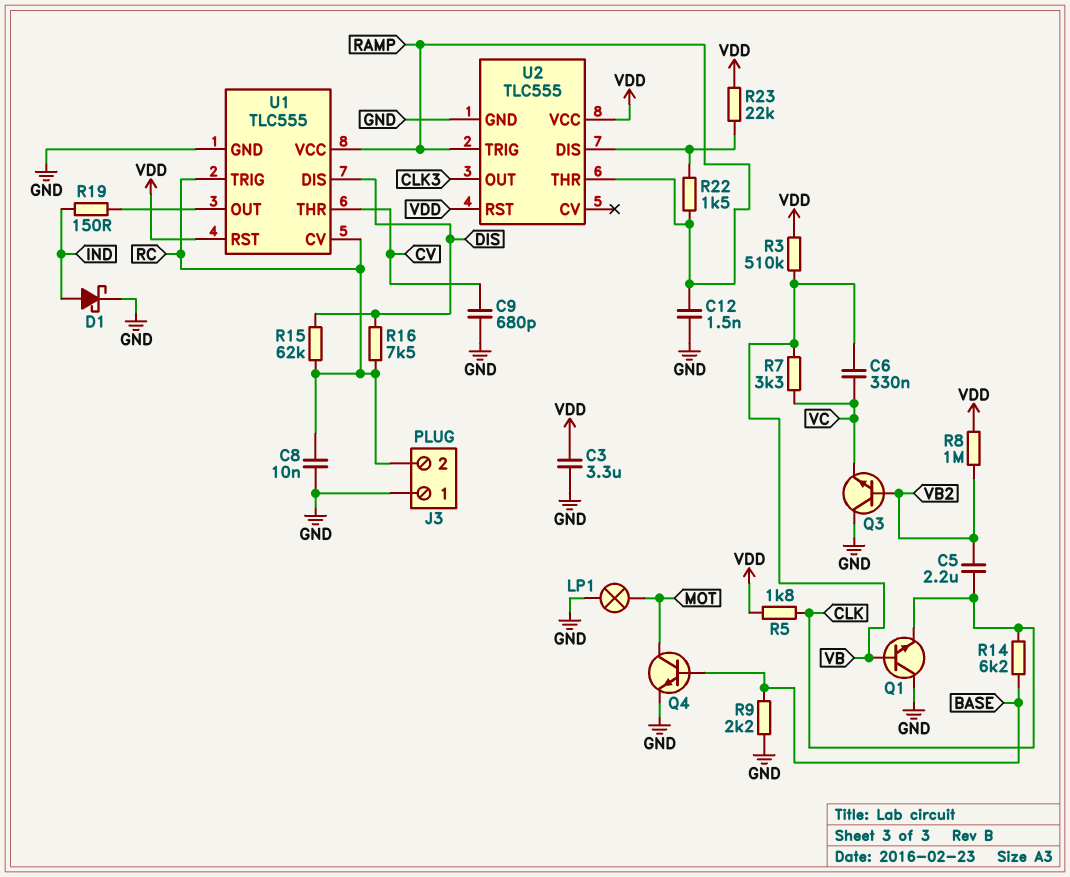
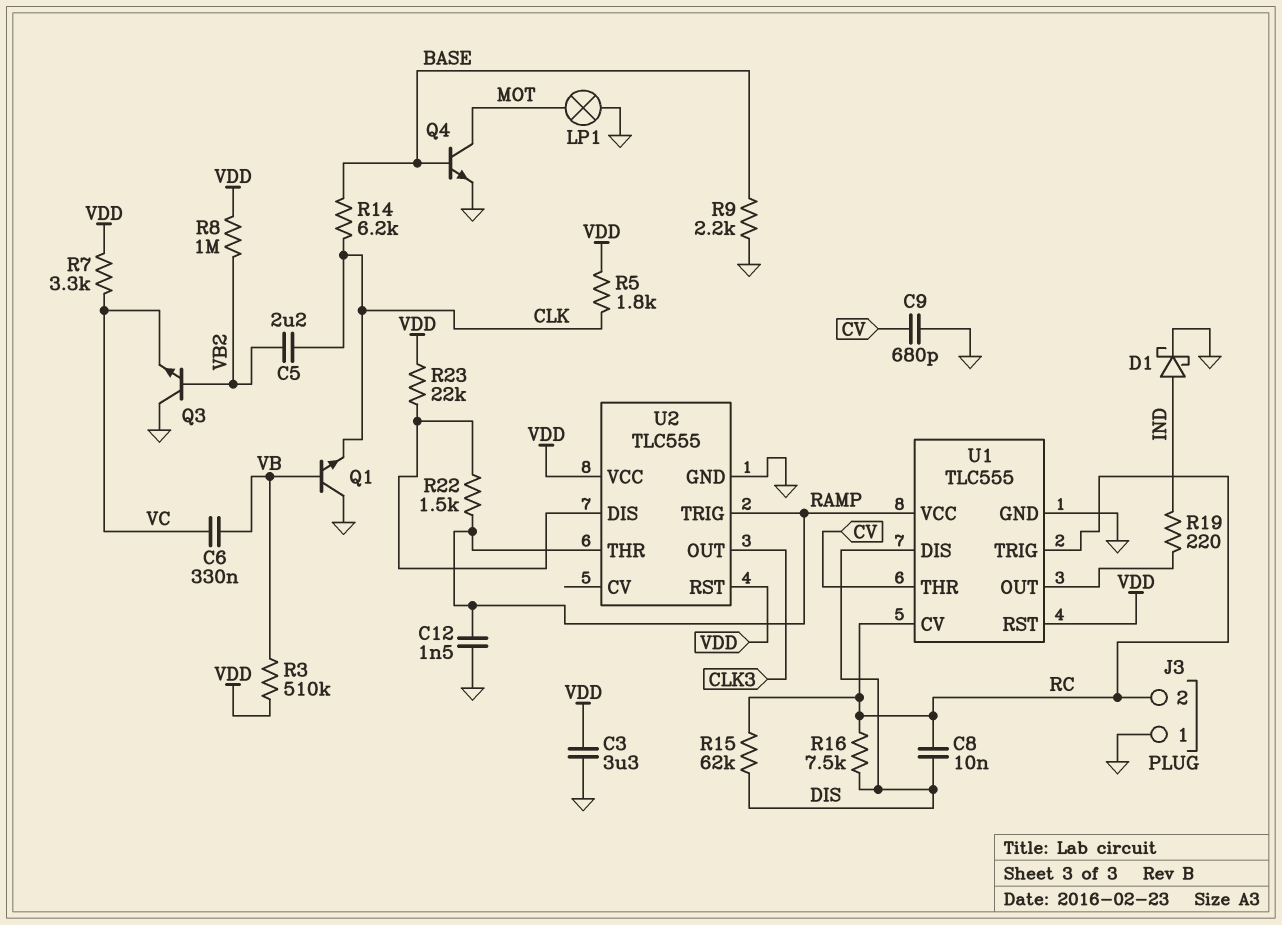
C8: 10nF (GND, RC) -> 10nF (DIS, RC)
R7: 3.3k (VB, VC) -> 3.3k (VC, VDD)
R19: 150 (IND, U1/OUT) -> 220 (IND, U1/OUT)

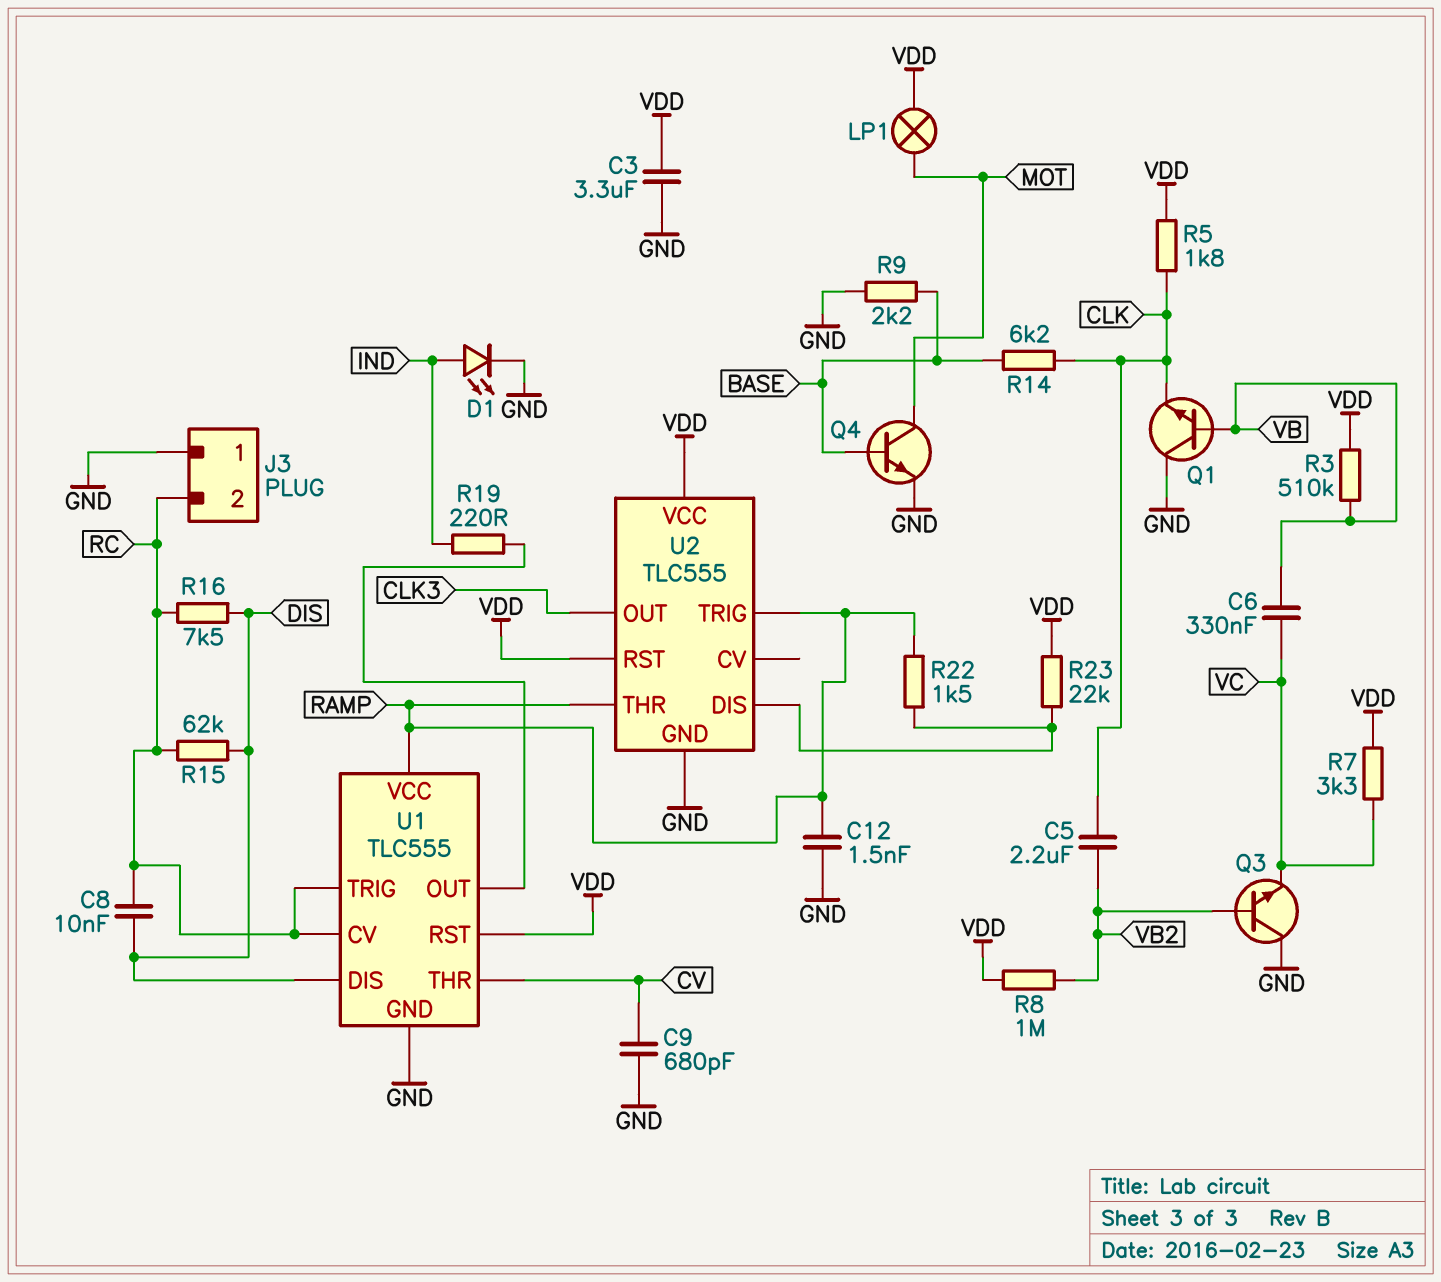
D1: schottky (A IND, K GND) -> LED (A IND, K GND)
LP1: lamp (GND, MOT) -> lamp (MOT, VDD)

